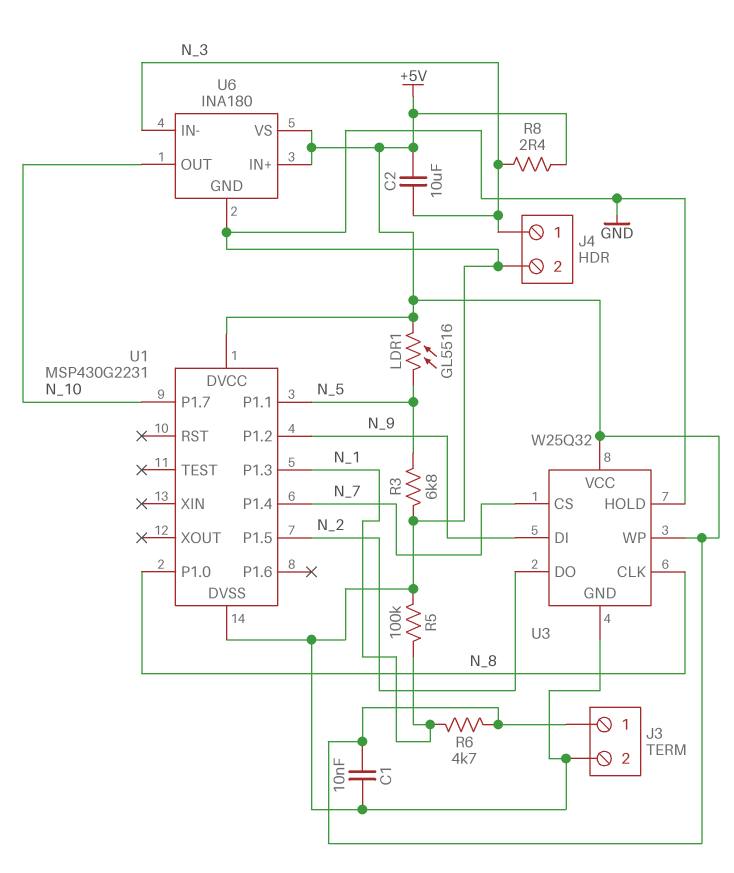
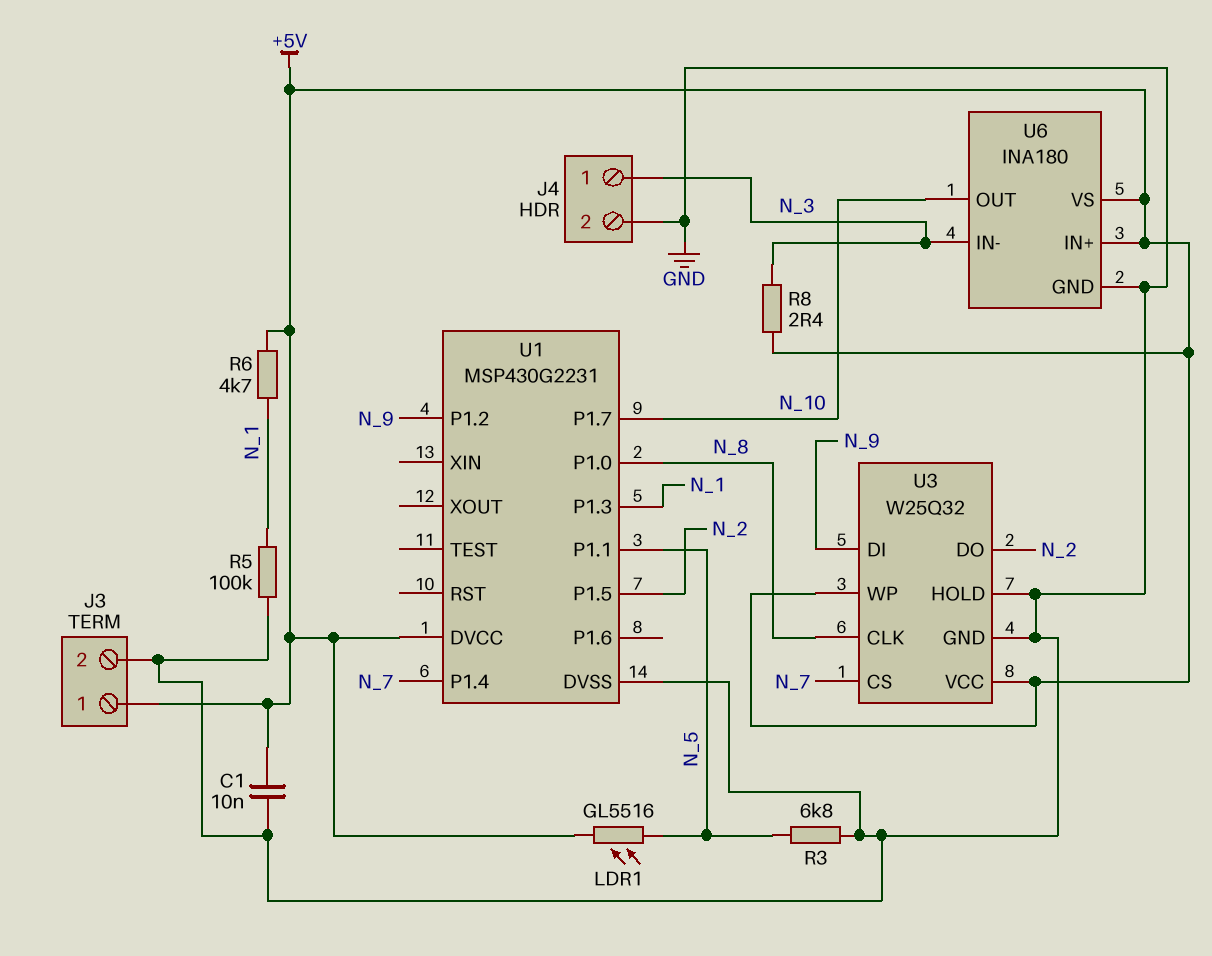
C2: 10uF (+5V, N_3) -> none

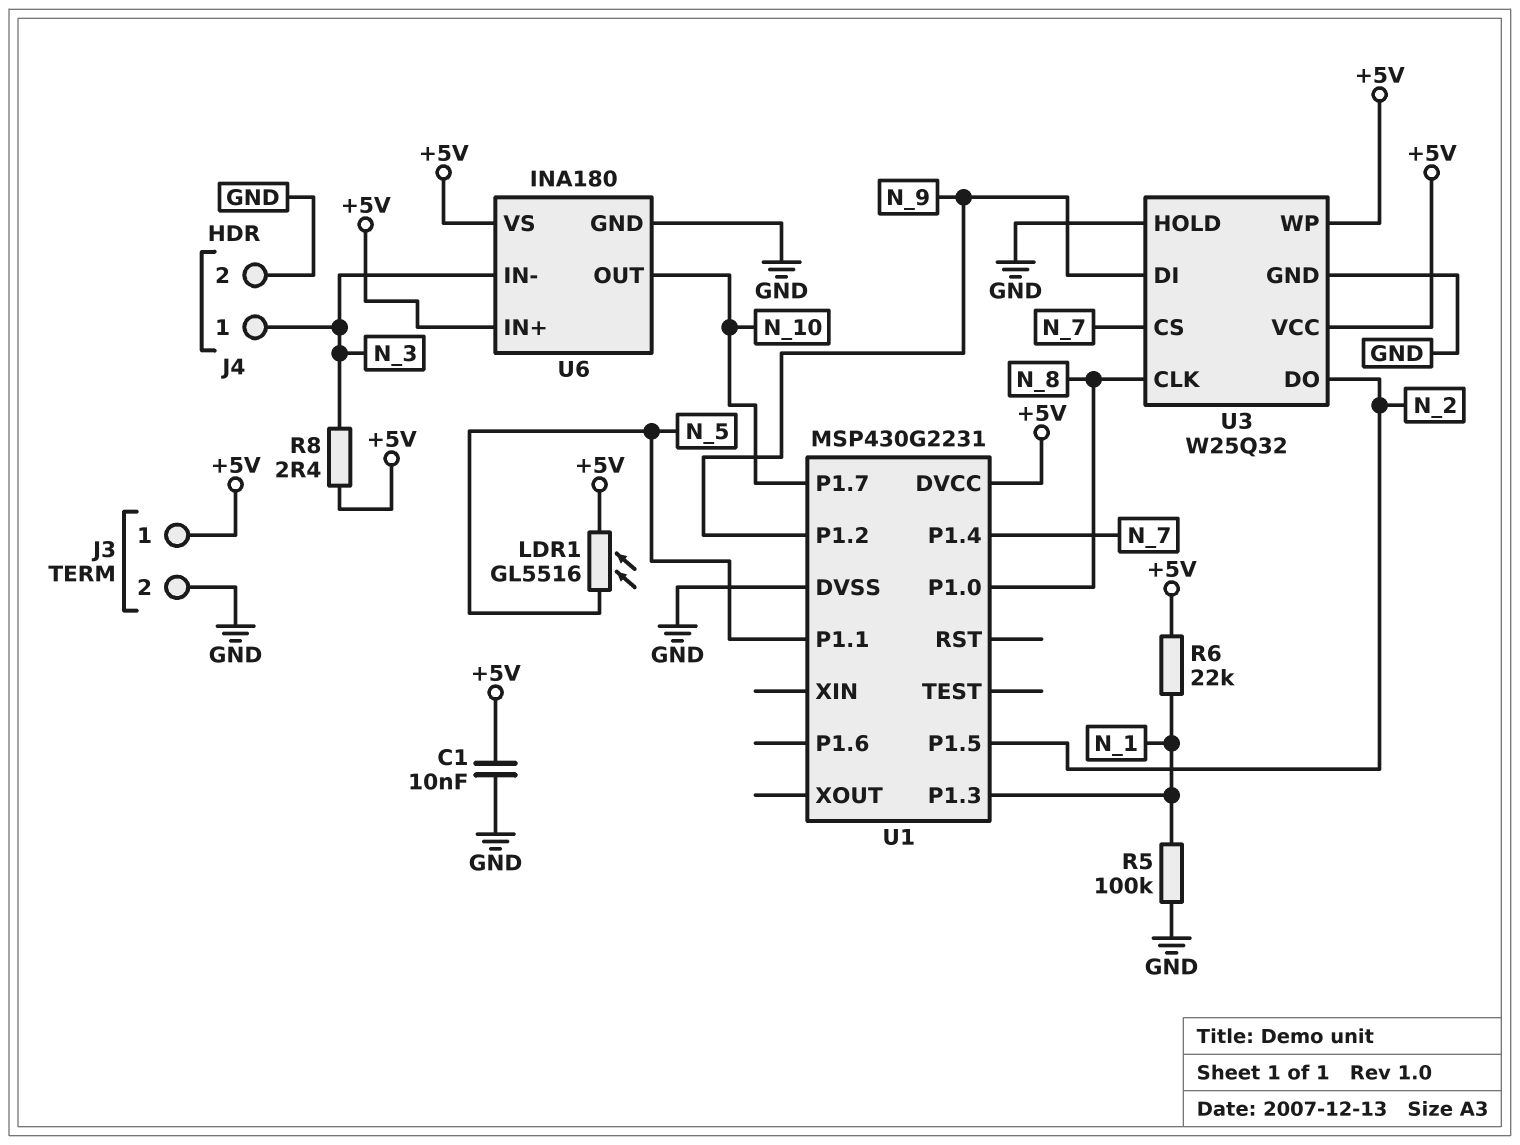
R3: 6.8k (GND, N_5) -> none
R6: 4.7k (+5V, N_1) -> 22k (+5V, N_1)

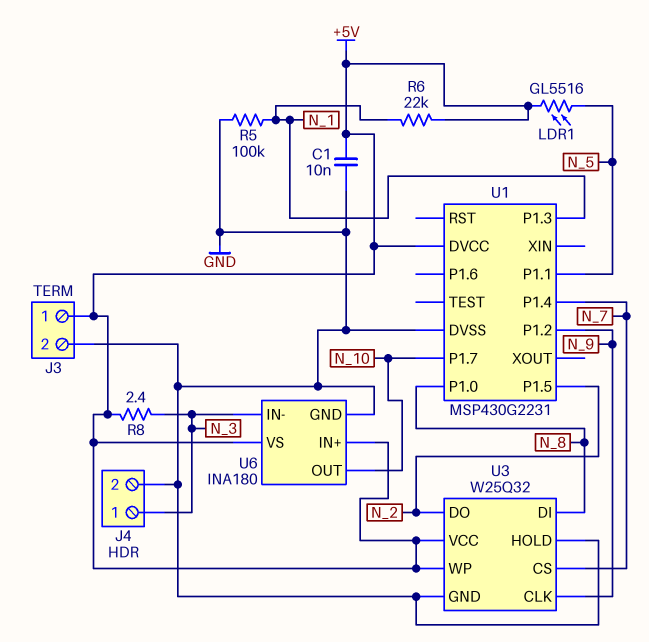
U3 pin CLK: N_8 -> N_9
U3 pin DI: N_9 -> N_8

